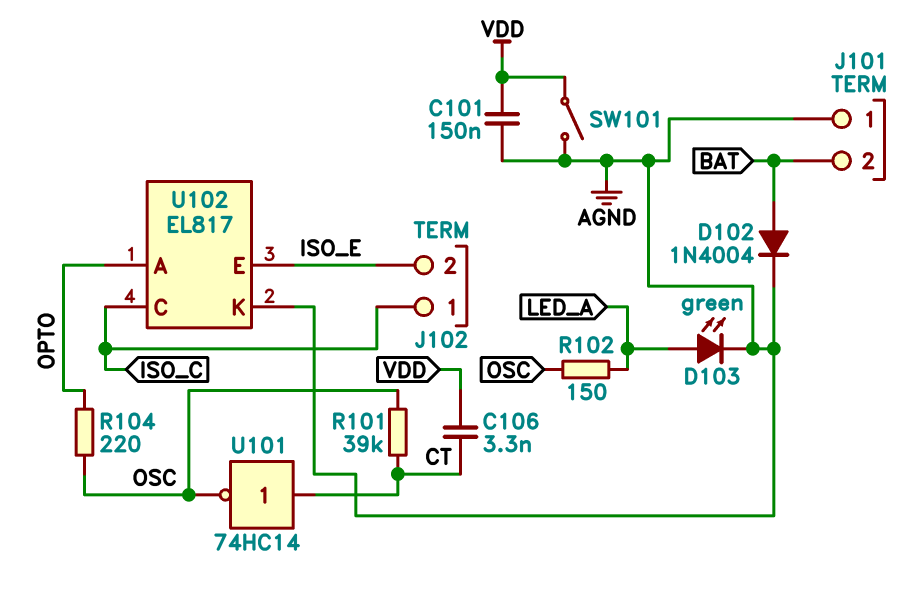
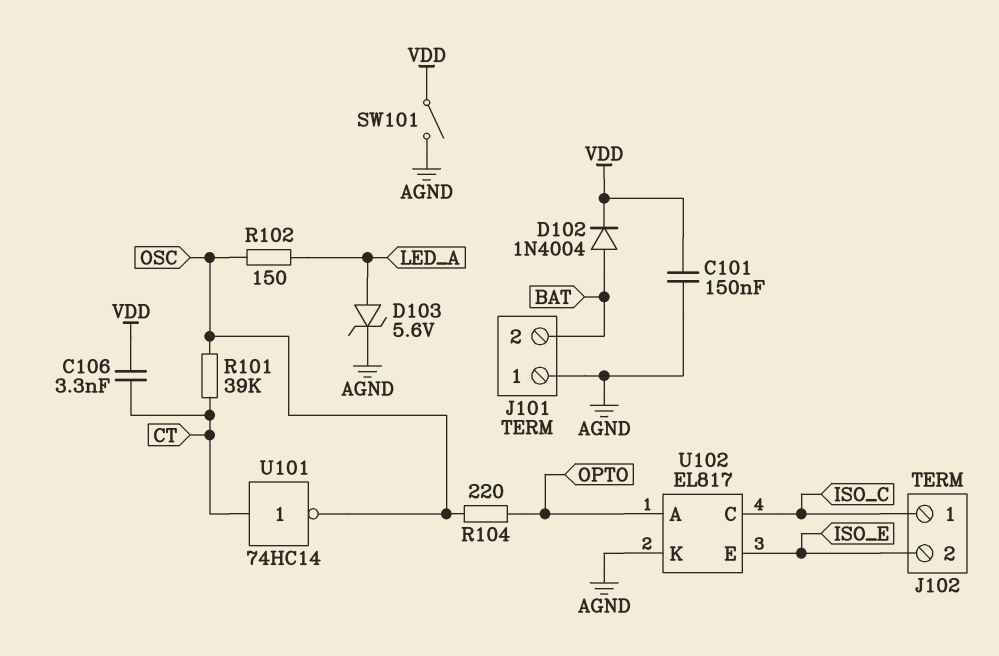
D102: diode 1N4004 (A BAT, K AGND) -> diode 1N4004 (A BAT, K VDD)
D103: LED green (A LED_A, K AGND) -> zener 5.6V (A LED_A, K AGND)

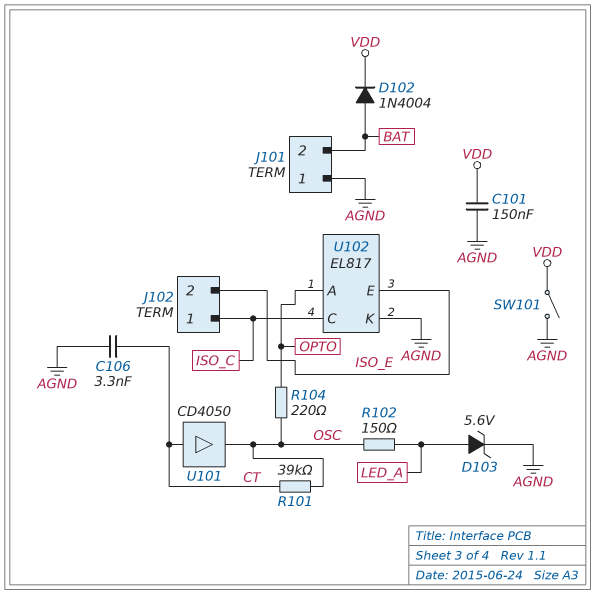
C106: 3.3nF (CT, VDD) -> 3.3nF (AGND, CT)
U101: NOT 74HC14 (in CT, out OSC) -> buffer CD4050 (in CT, out OSC)

